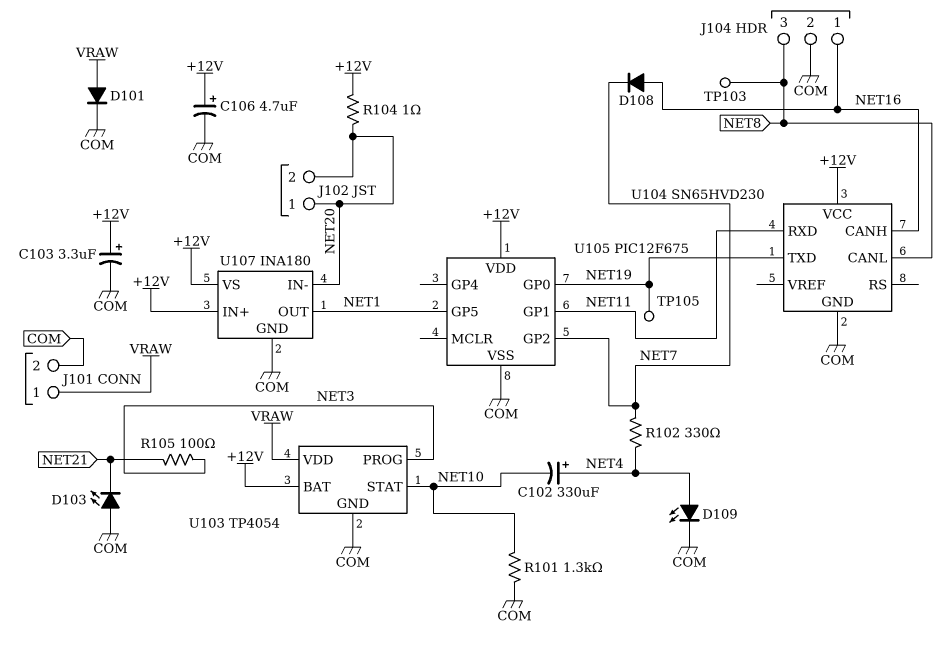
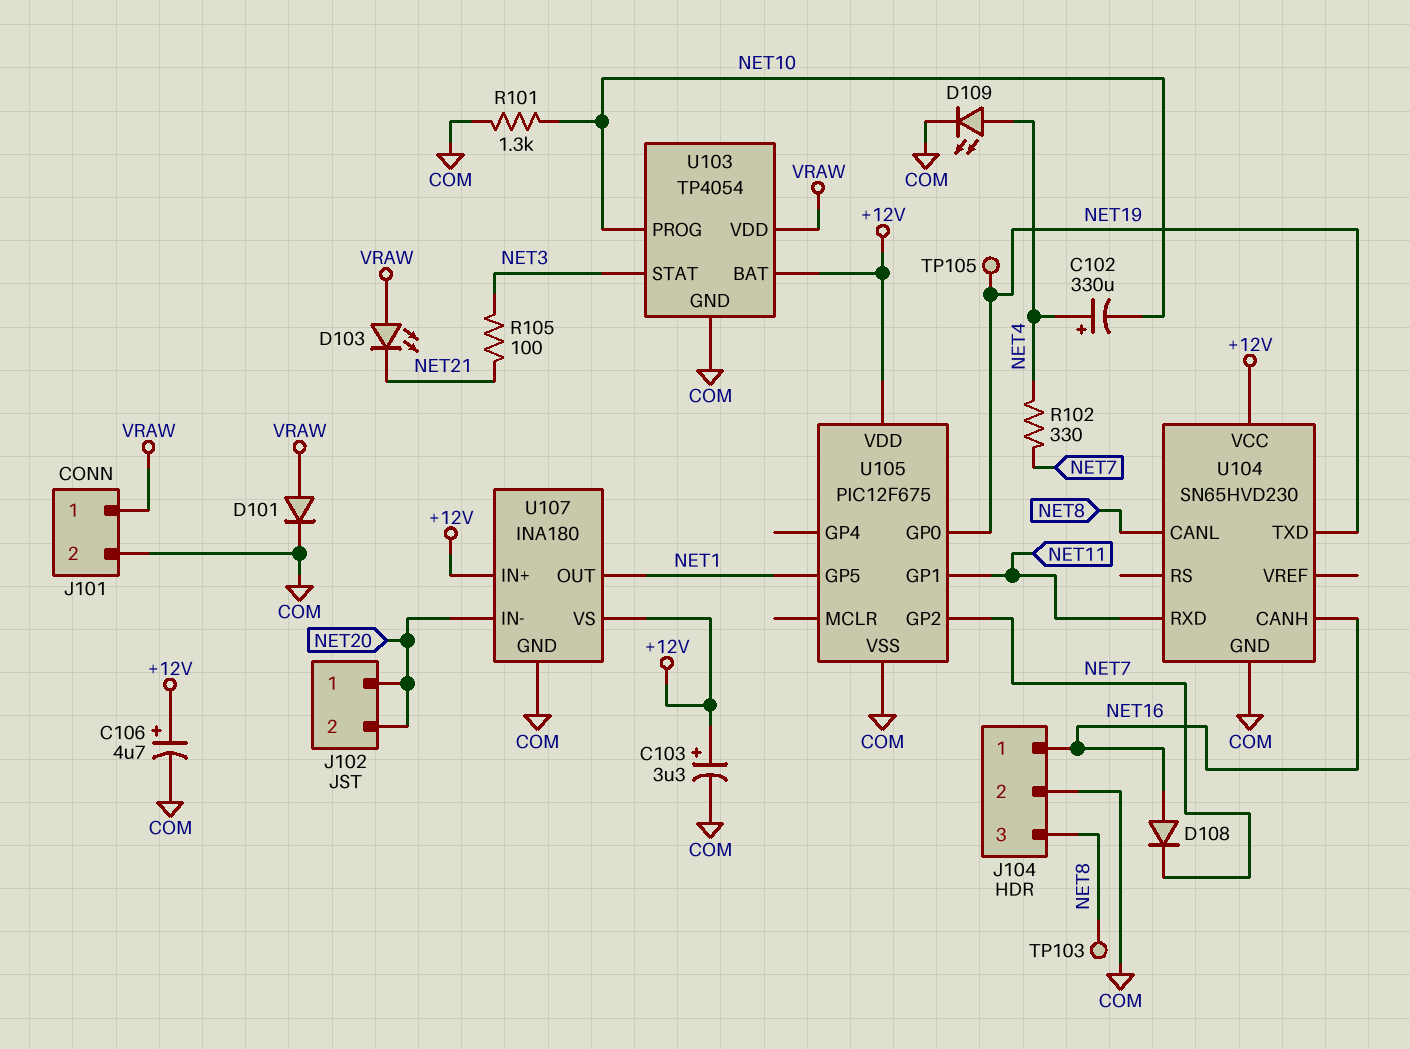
D103: LED (A COM, K NET21) -> LED (A VRAW, K NET21)
R104: 1 (+12V, NET20) -> none
U103 pin PROG: NET3 -> NET10
U103 pin STAT: NET10 -> NET3

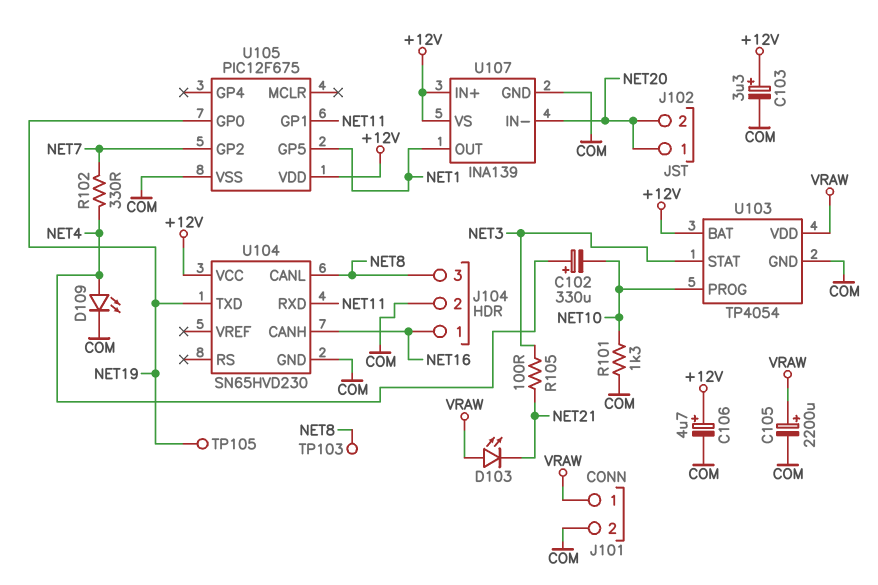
C105: none -> 2200uF (plus VRAW, minus COM)
D101: diode (A VRAW, K COM) -> none
D108: diode (A NET16, K NET7) -> none
U107: INA180 -> INA139

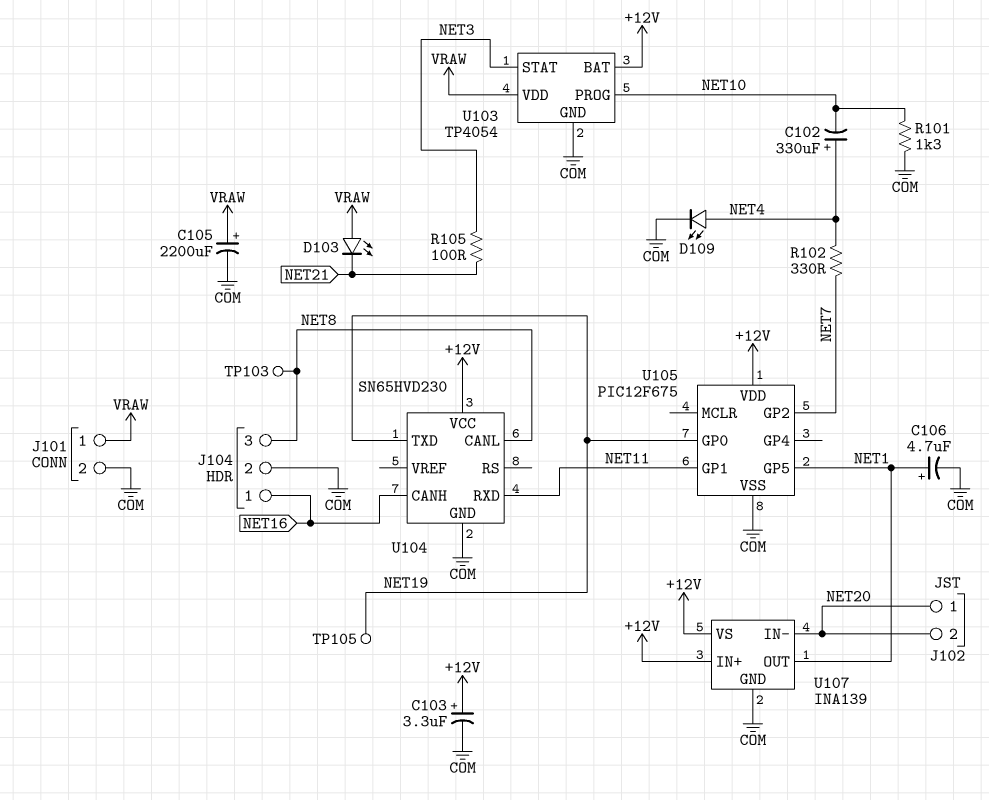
C106: 4.7uF (plus +12V, minus COM) -> 4.7uF (plus NET1, minus COM)

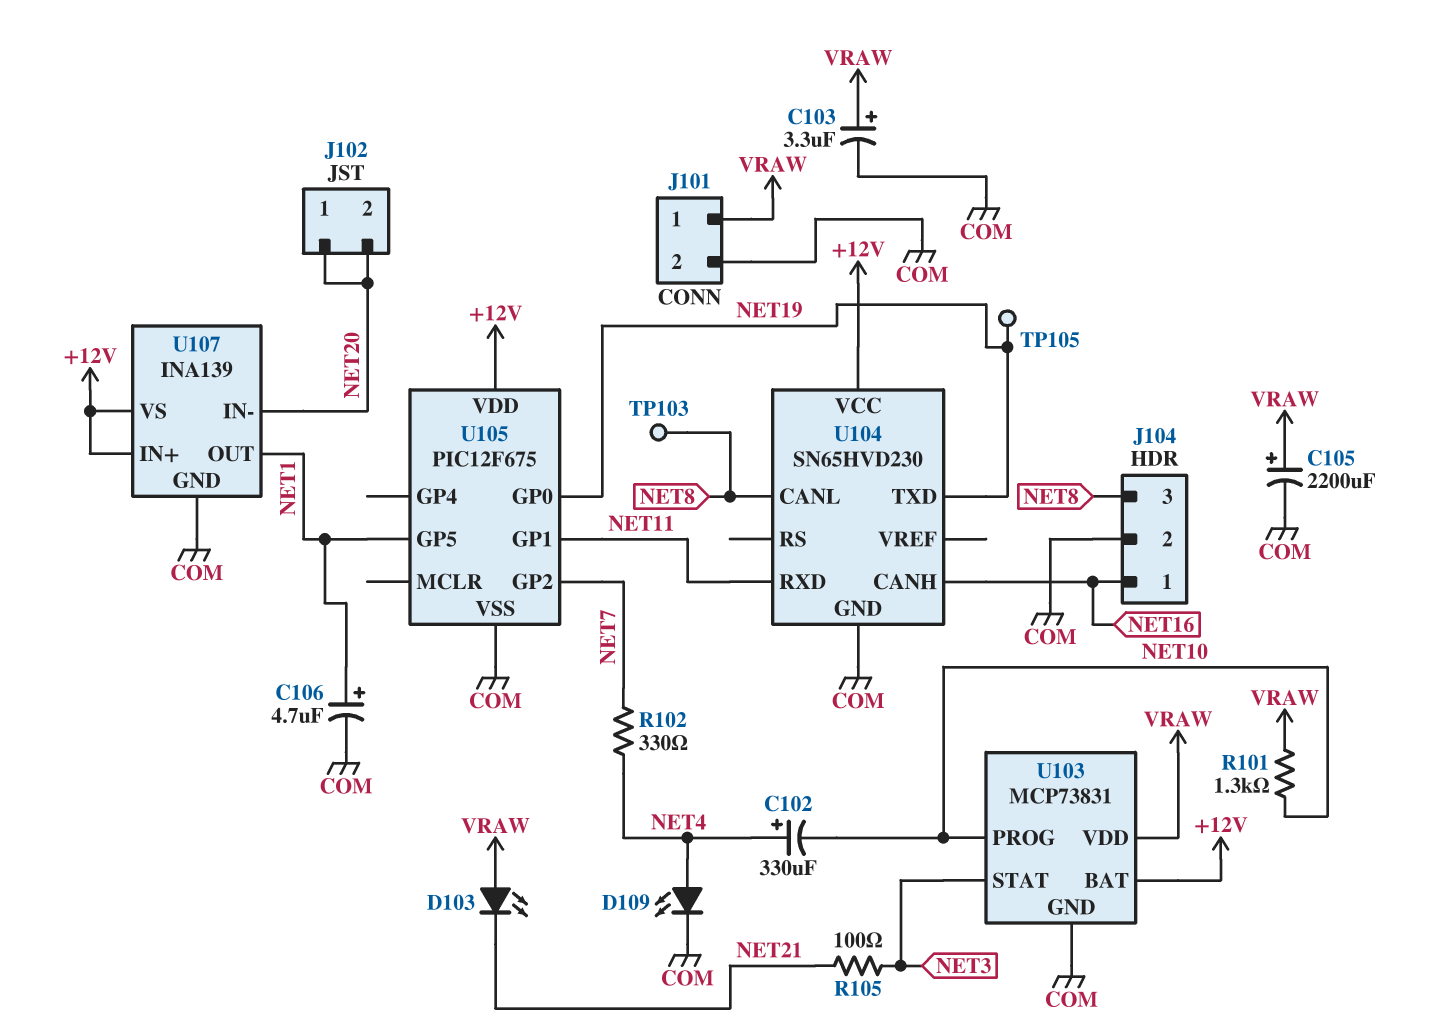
C103: 3.3uF (plus +12V, minus COM) -> 3.3uF (plus VRAW, minus COM)
R101: 1.3k (COM, NET10) -> 1.3k (NET10, VRAW)
U103: TP4054 -> MCP73831

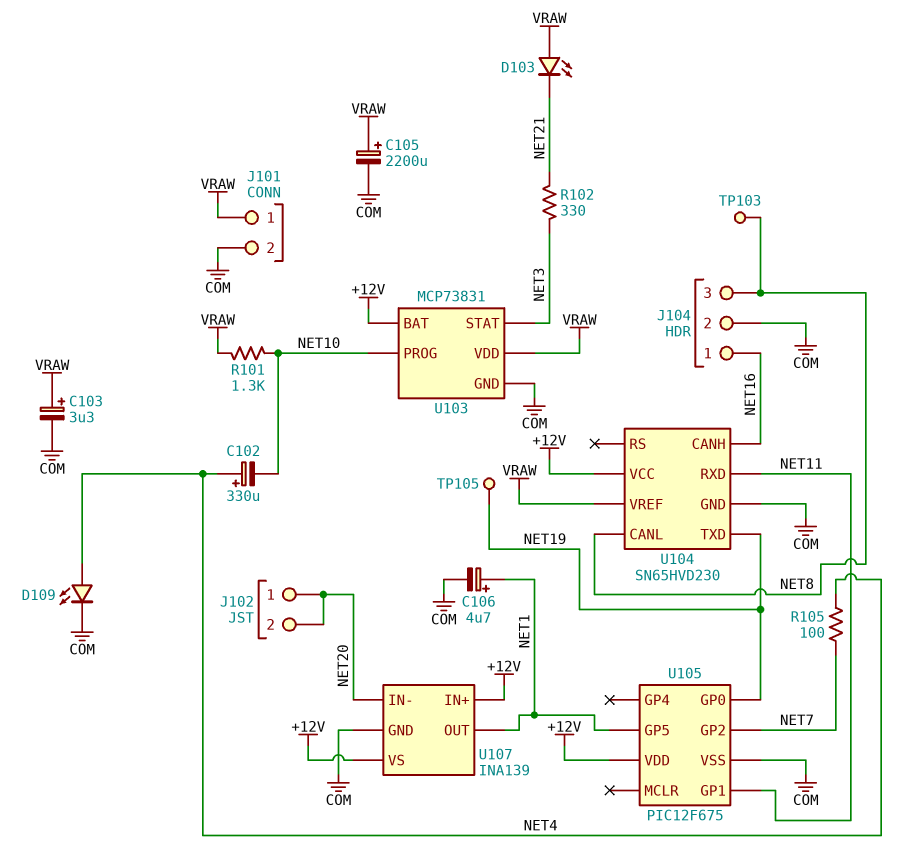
R102: 330 (NET4, NET7) -> 330 (NET3, NET21)
R105: 100 (NET3, NET21) -> 100 (NET4, NET7)
U104 pin VREF: none -> VRAW

